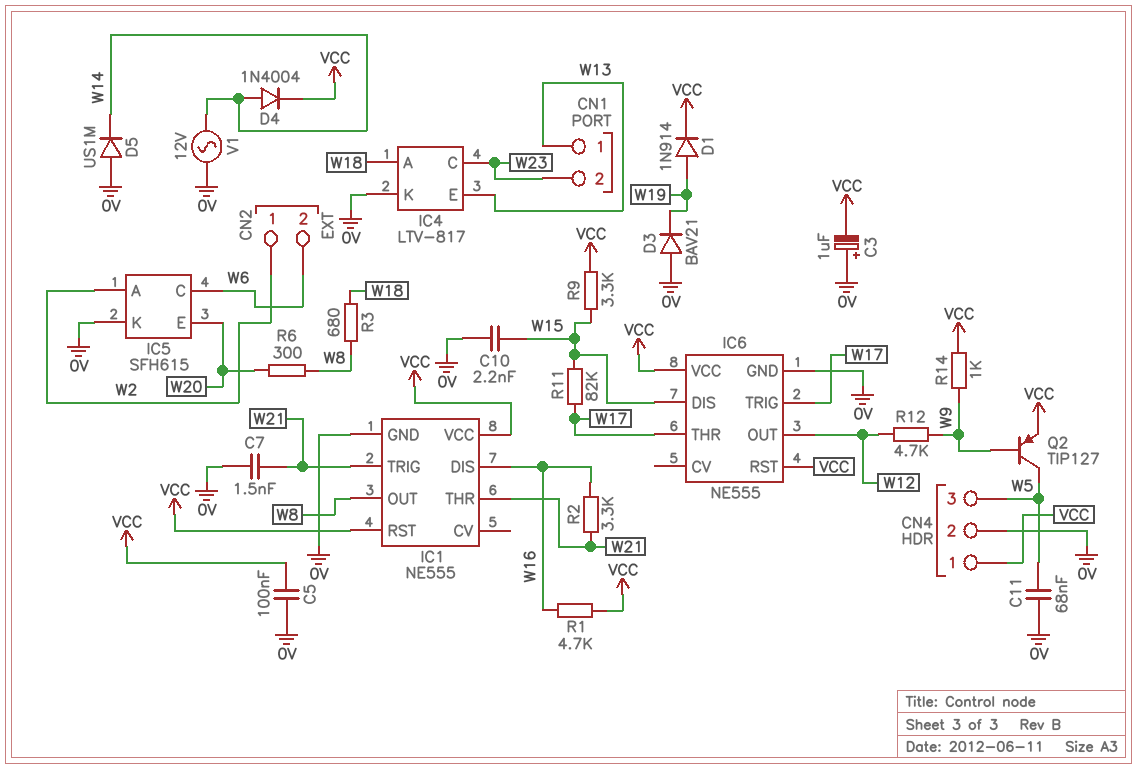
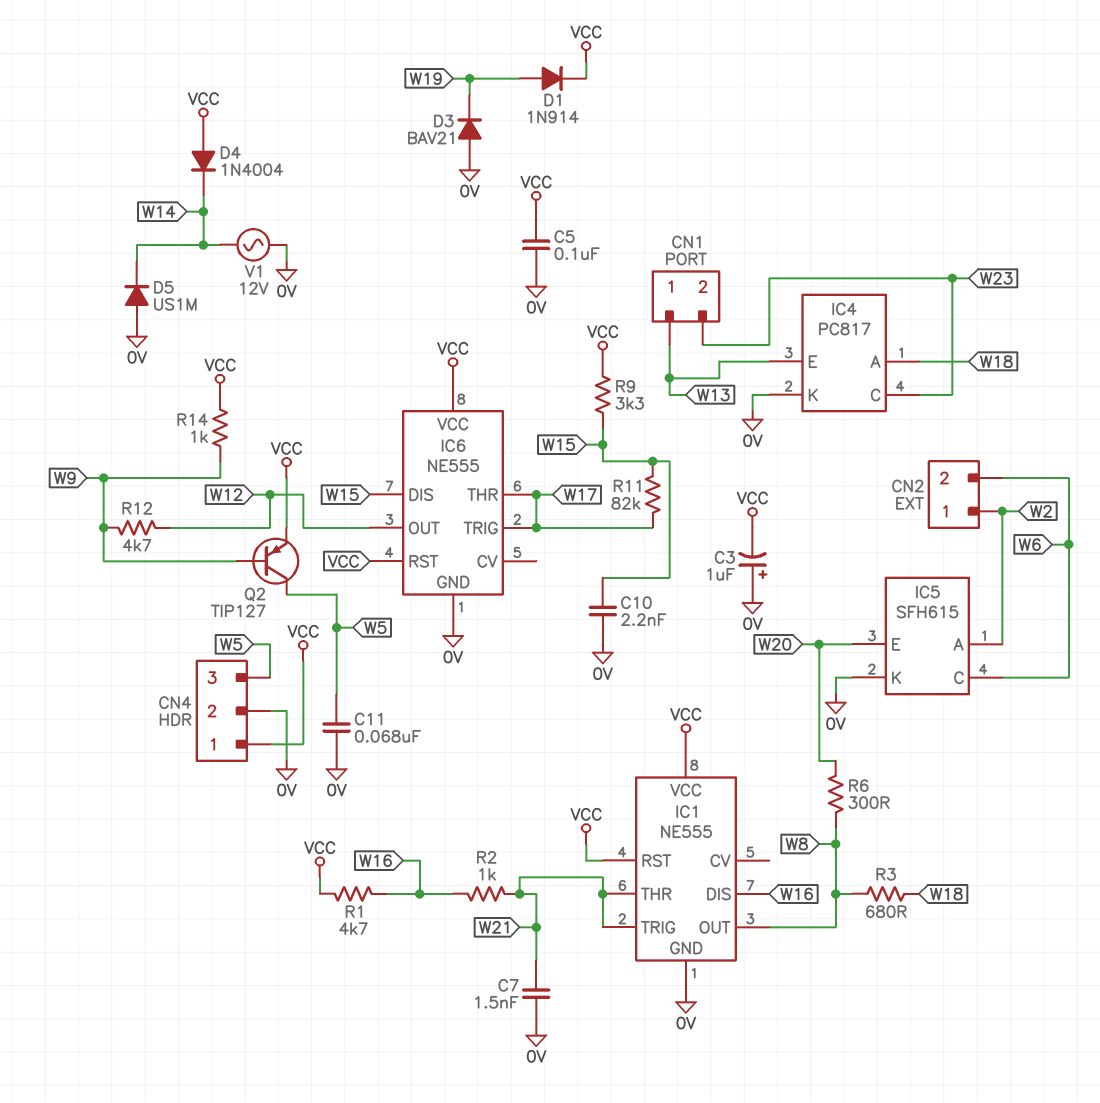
D4: diode 1N4004 (A W14, K VCC) -> diode 1N4004 (A VCC, K W14)
IC4: LTV-817 -> PC817
R2: 3.3k (W16, W21) -> 1k (W16, W21)

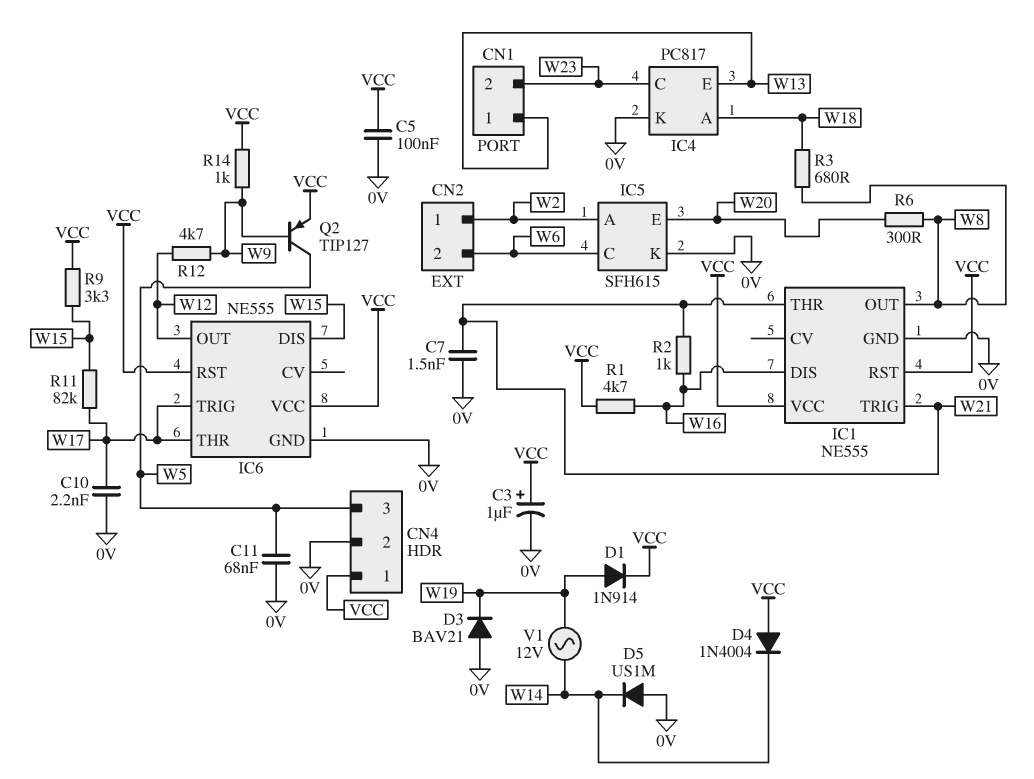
C3: 1uF (plus 0V, minus VCC) -> 1uF (plus VCC, minus 0V)
C10: 2.2nF (0V, W15) -> 2.2nF (0V, W17)
V1: AC 12V (0V, W14) -> AC 12V (W14, W19)

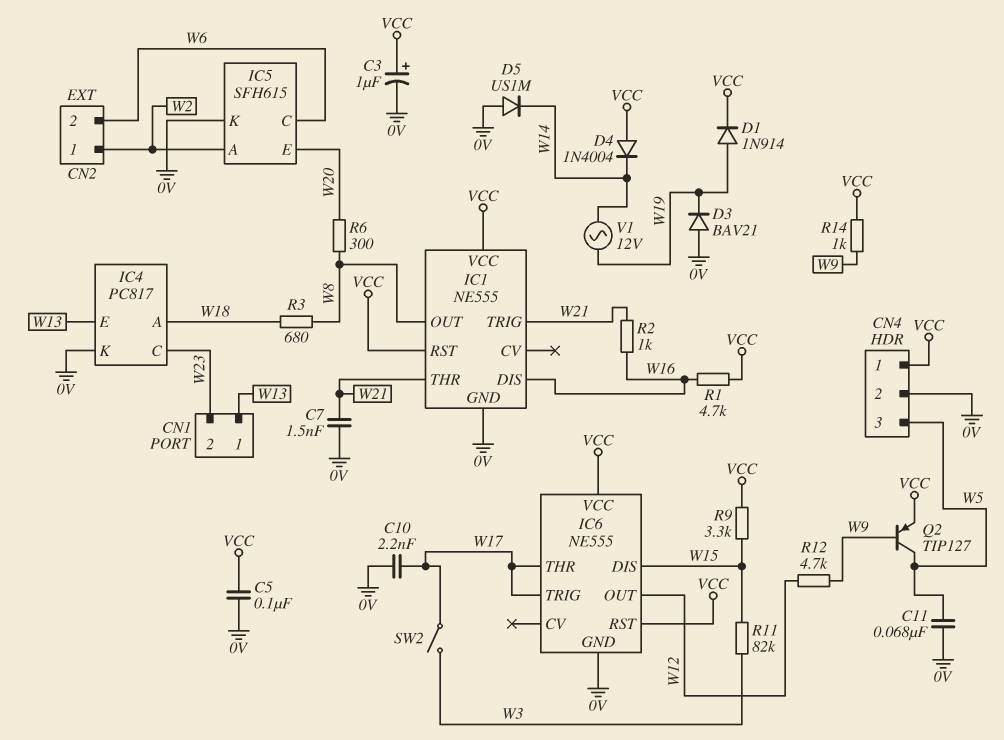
R11: 82k (W15, W17) -> 82k (W3, W15)
SW2: none -> switch (W3, W17)

